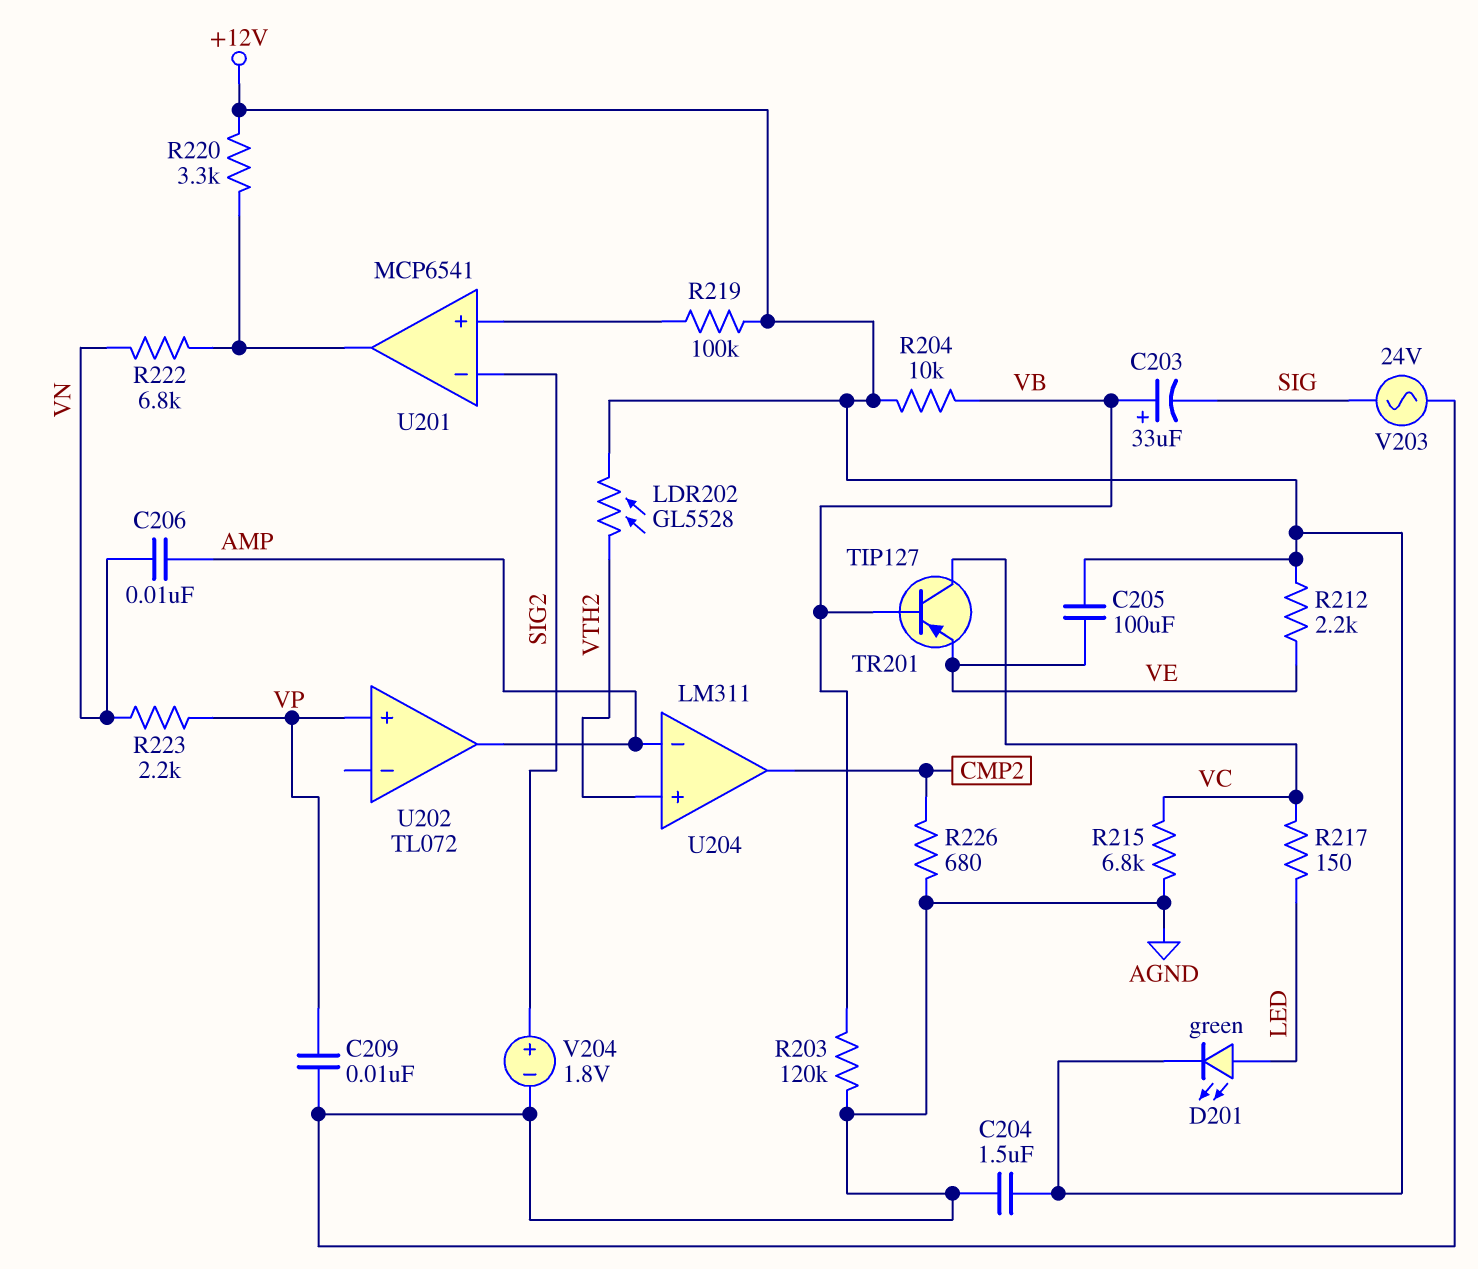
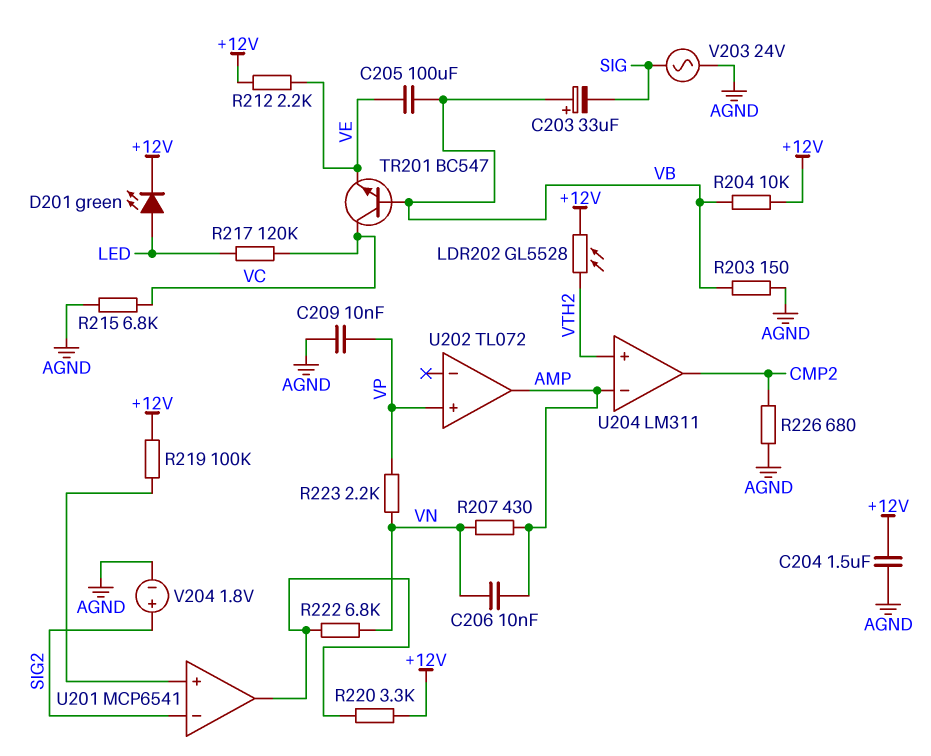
C205: 100uF (+12V, VE) -> 100uF (VB, VE)
R203: 120k (AGND, VB) -> 150 (AGND, VB)
R207: none -> 430 (AMP, VN)
R217: 150 (LED, VC) -> 120k (LED, VC)
TR201: PNP TIP127 (B VB, C VC, E VE) -> NPN BC547 (B VB, C VC, E VE)

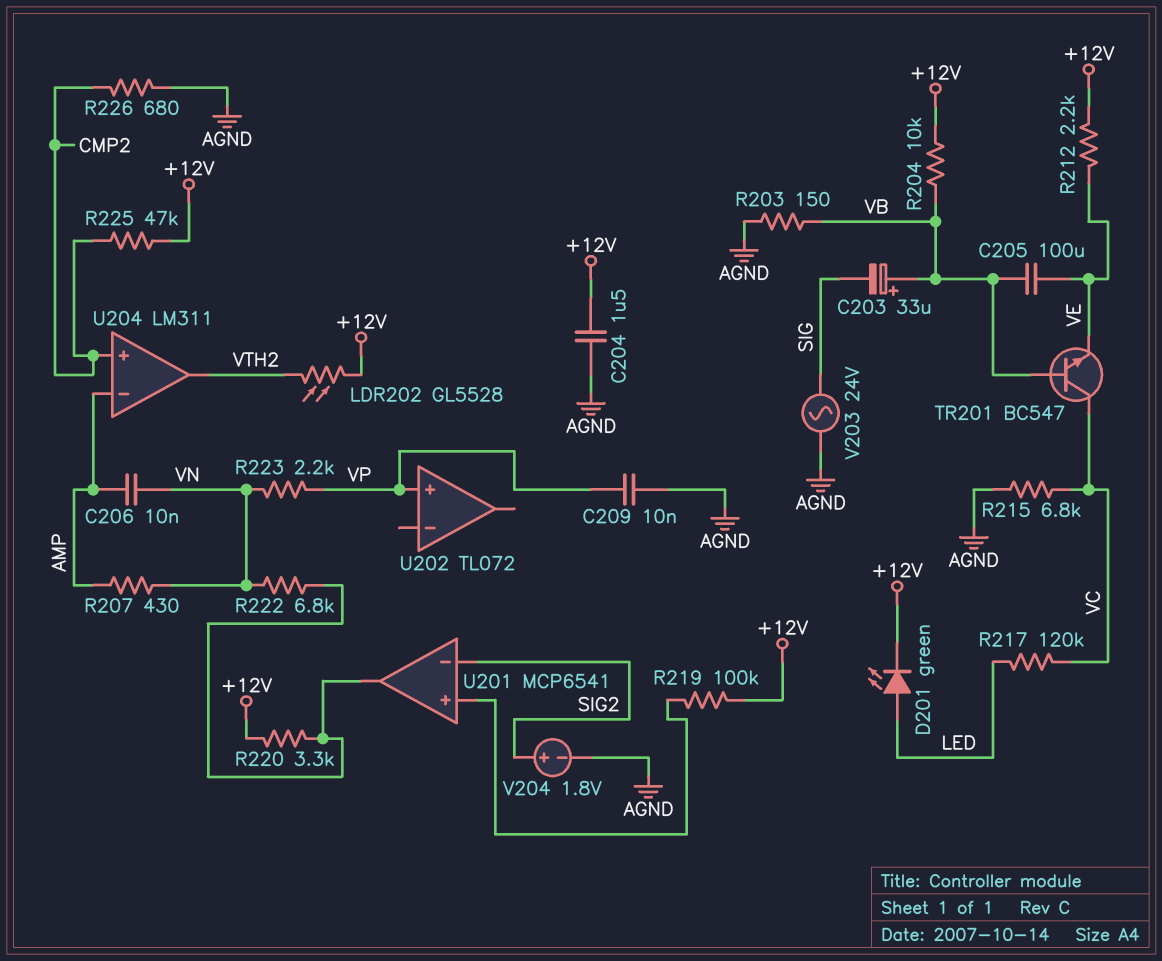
R225: none -> 47k (+12V, CMP2)
U202 pin out: AMP -> none
U204 pin in+: VTH2 -> CMP2
U204 pin out: CMP2 -> VTH2

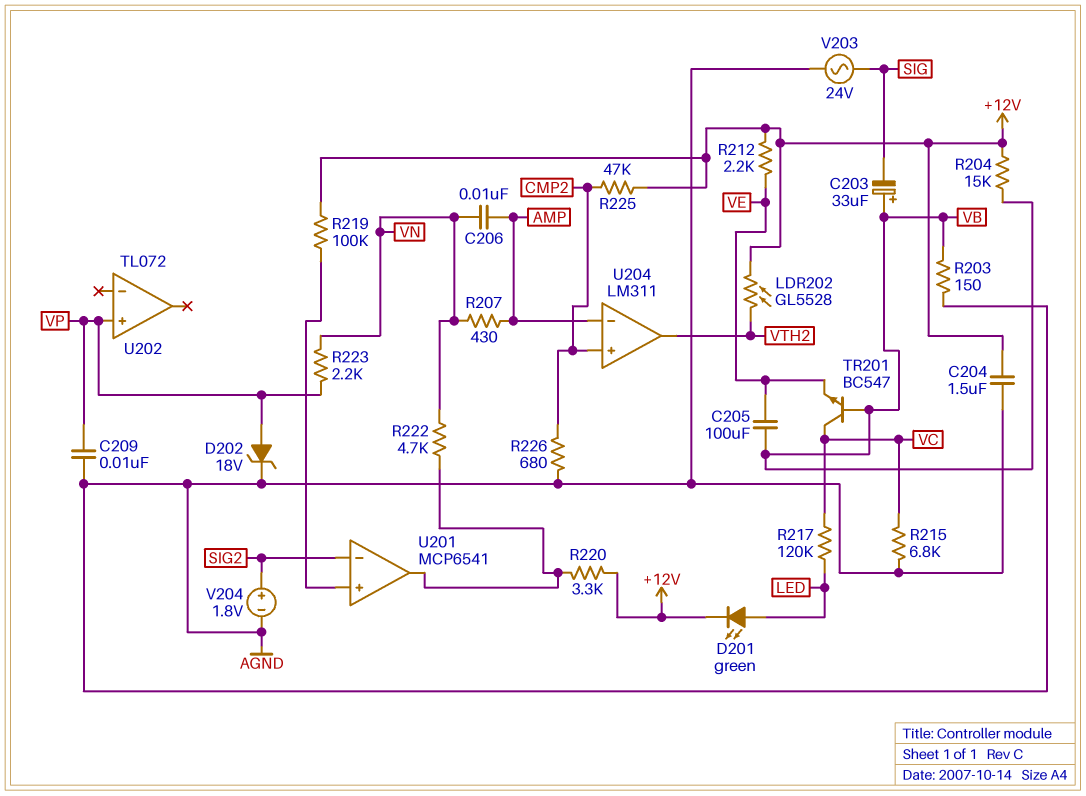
D202: none -> zener 18V (A VP, K AGND)
R204: 10k (+12V, VB) -> 15k (+12V, VB)
R222: 6.8k (U201/out, VN) -> 4.7k (U201/out, VN)

